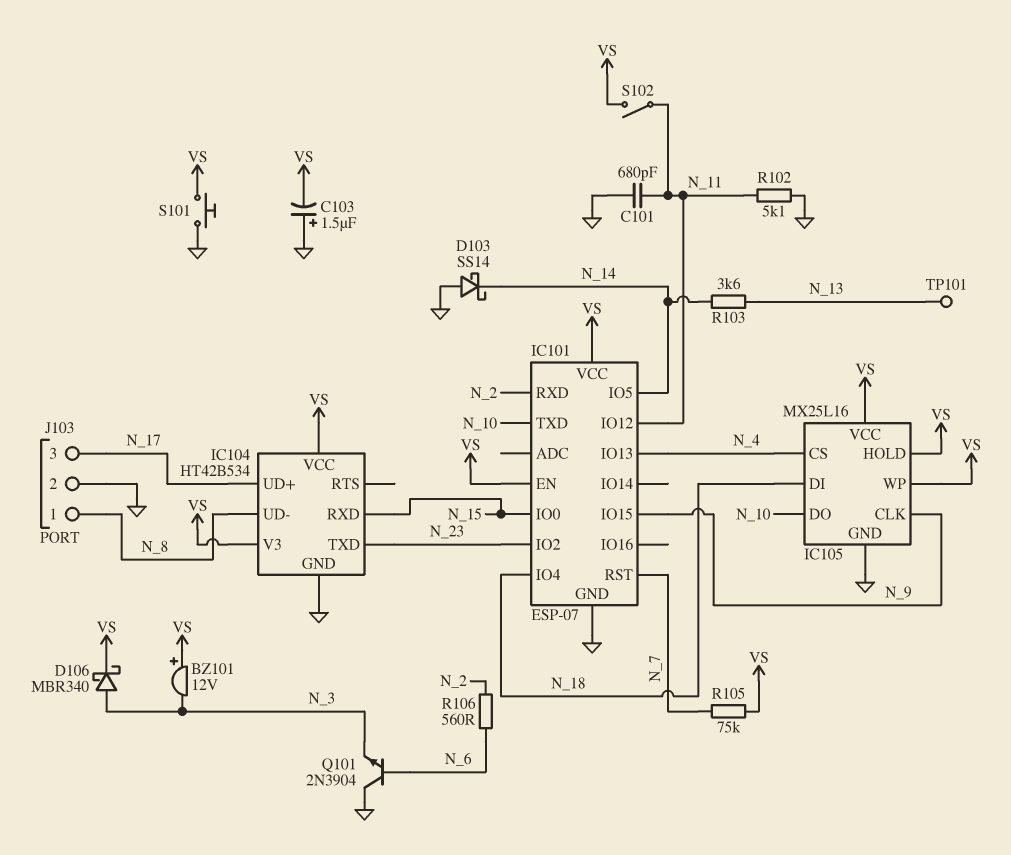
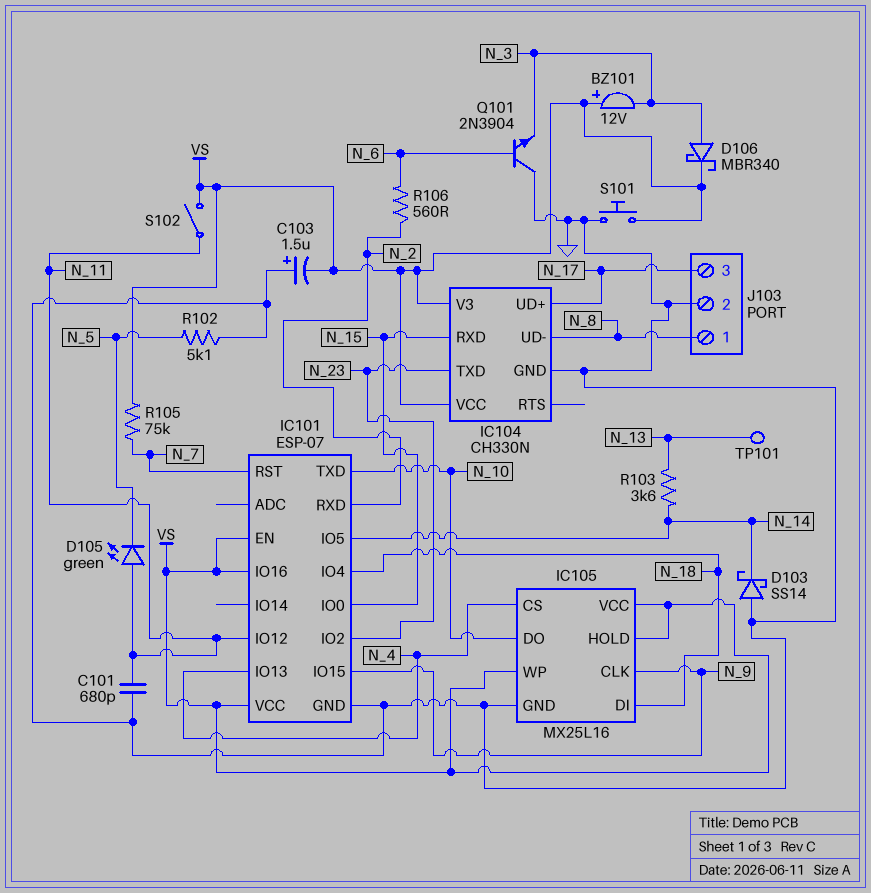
D105: none -> LED green (A N_11, K N_5)
IC101 pin IO16: none -> VS
IC104: HT42B534 -> CH330N
R102: 5.1k (GND, N_11) -> 5.1k (GND, N_5)

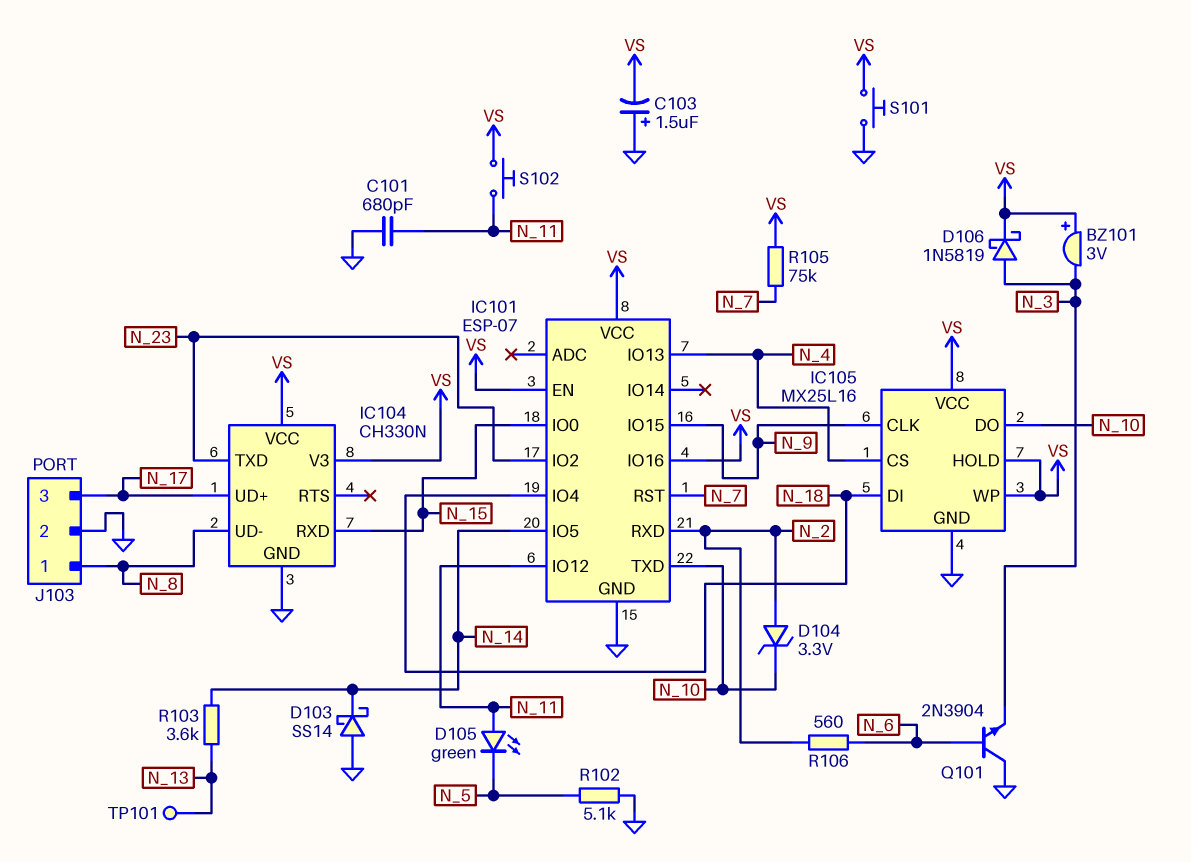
BZ101: buzzer 12V (plus VS, minus N_3) -> buzzer 3V (plus VS, minus N_3)
D104: none -> zener 3.3V (A N_2, K N_10)
D106: schottky MBR340 (A N_3, K VS) -> schottky 1N5819 (A N_3, K VS)
S102: switch (N_11, VS) -> button (N_11, VS)

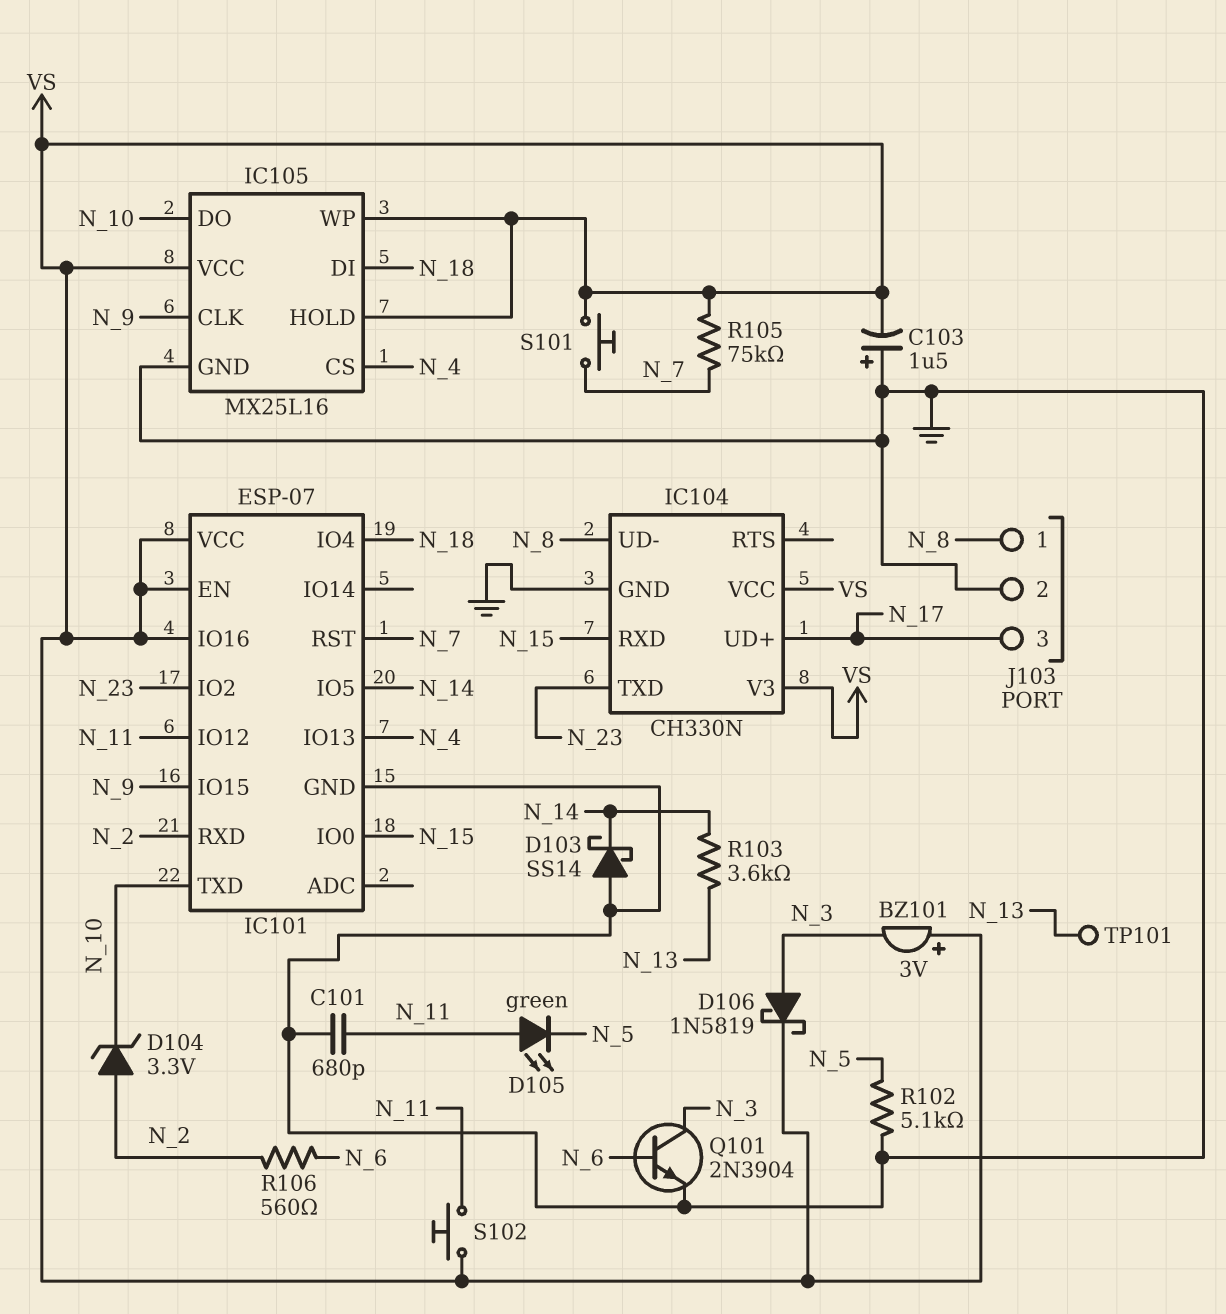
Q101: NPN 2N3904 (B N_6, C GND, E N_3) -> NPN 2N3904 (B N_6, C N_3, E GND)
S101: button (GND, VS) -> button (N_7, VS)

